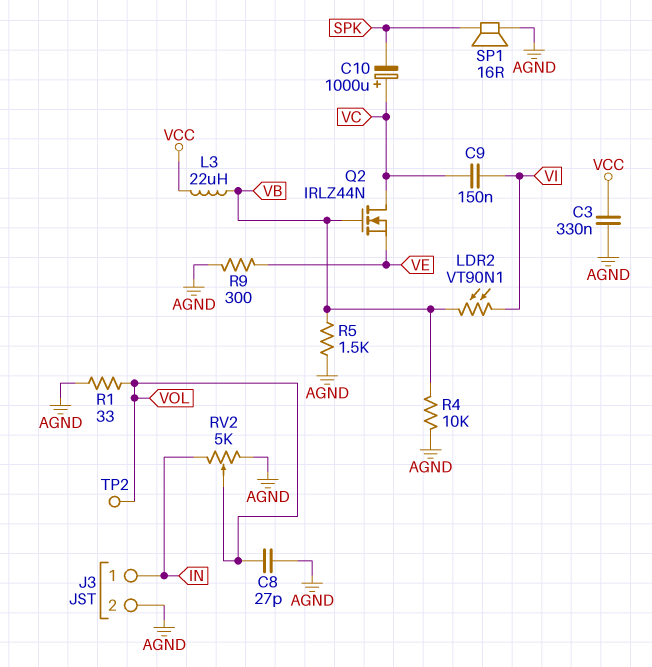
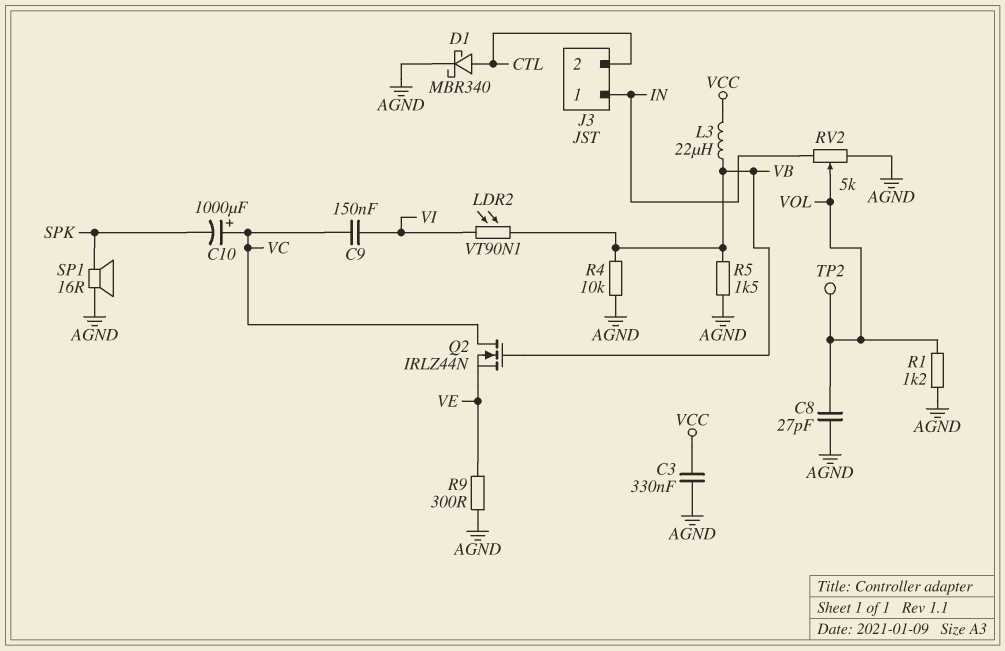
D1: none -> schottky MBR340 (A CTL, K AGND)
J3 pin 2: AGND -> CTL
R1: 33 (AGND, VOL) -> 1.2k (AGND, VOL)

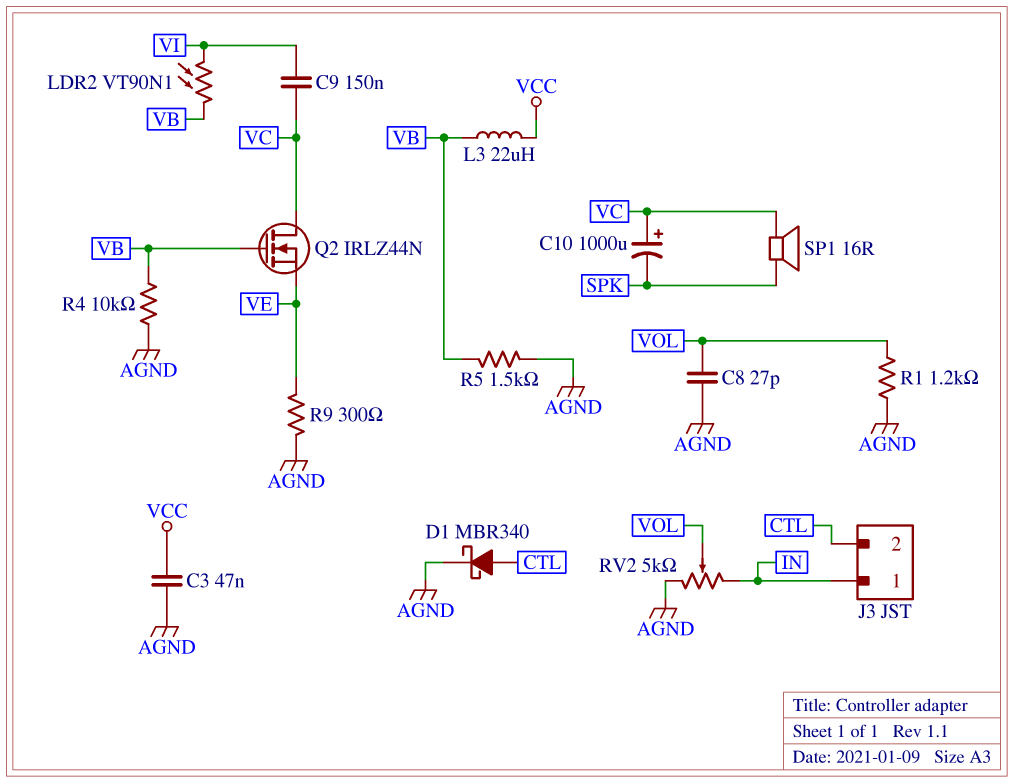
C3: 330nF (AGND, VCC) -> 47nF (AGND, VCC)
SP1: speaker 16R (AGND, SPK) -> speaker 16R (SPK, VC)
TP2: test point (VOL) -> none

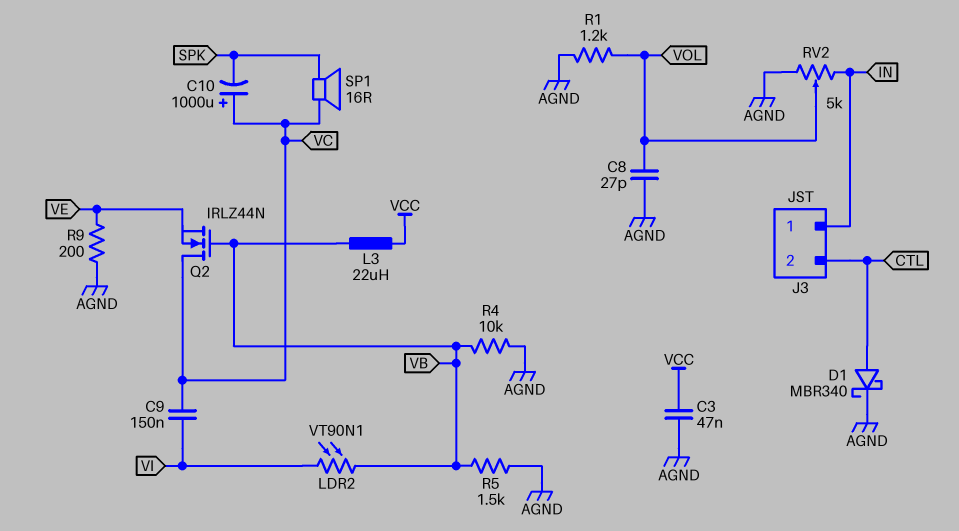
R9: 300 (AGND, VE) -> 200 (AGND, VE)

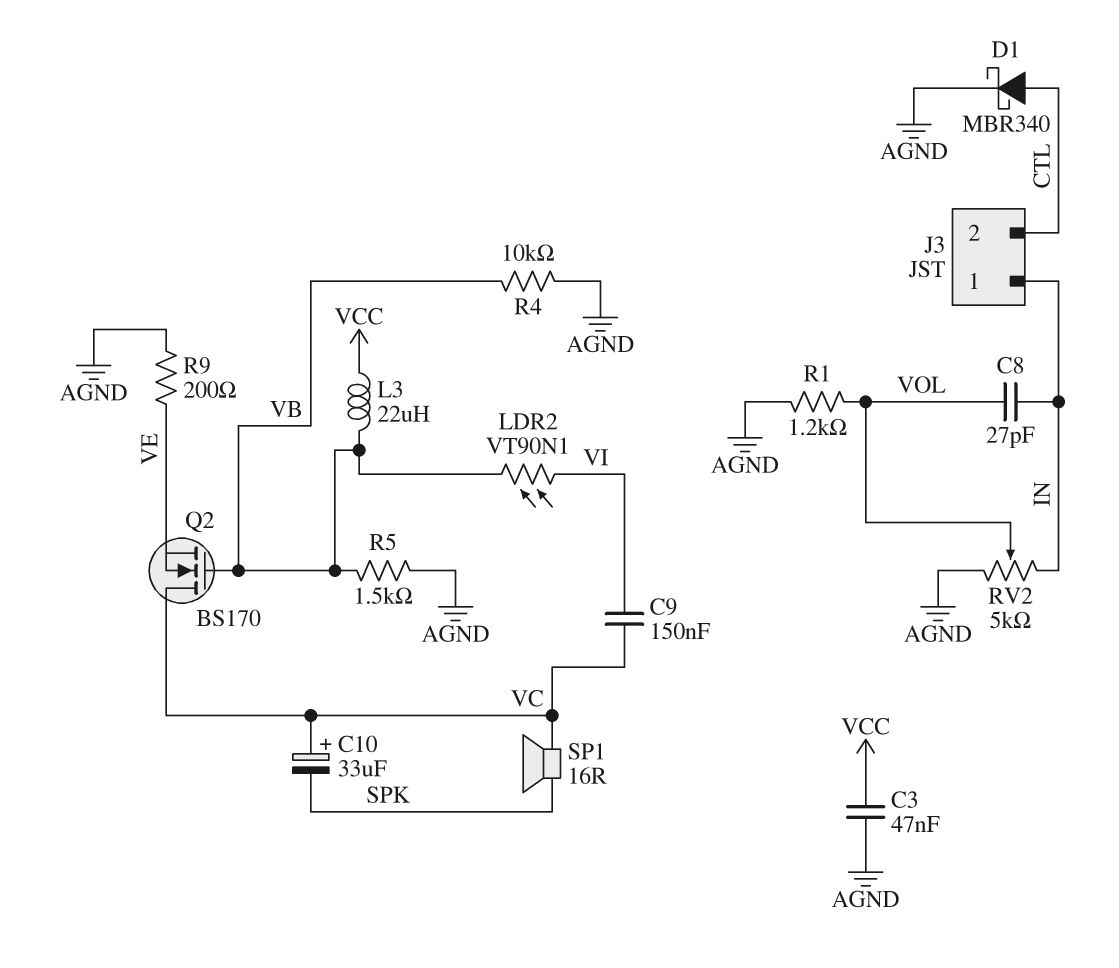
C8: 27pF (AGND, VOL) -> 27pF (IN, VOL)
C10: 1000uF (plus VC, minus SPK) -> 33uF (plus VC, minus SPK)
Q2: NMOS IRLZ44N (G VB, D VC, S VE) -> NMOS BS170 (G VB, D VC, S VE)

